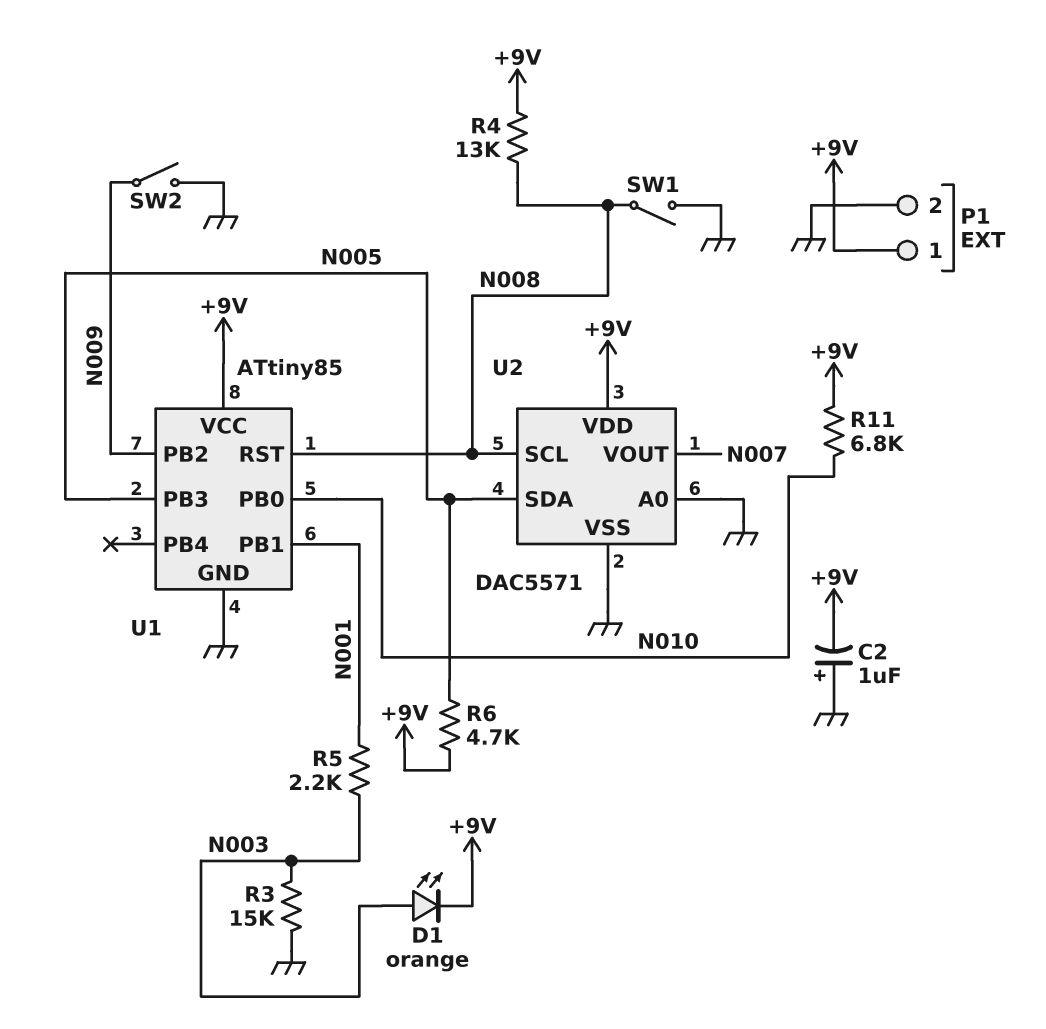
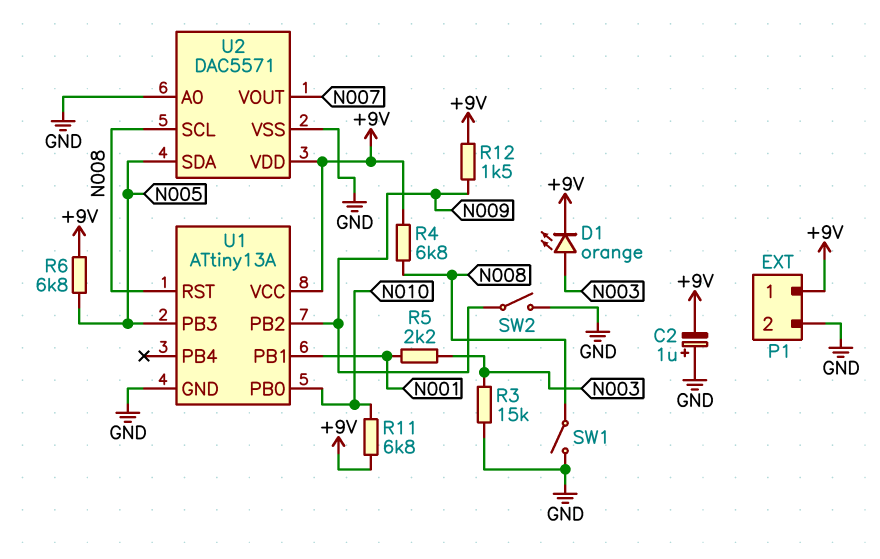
R4: 13k (+9V, N008) -> 6.8k (+9V, N008)
R6: 4.7k (+9V, N005) -> 6.8k (+9V, N005)
R12: none -> 1.5k (+9V, N009)
U1: ATtiny85 -> ATtiny13A

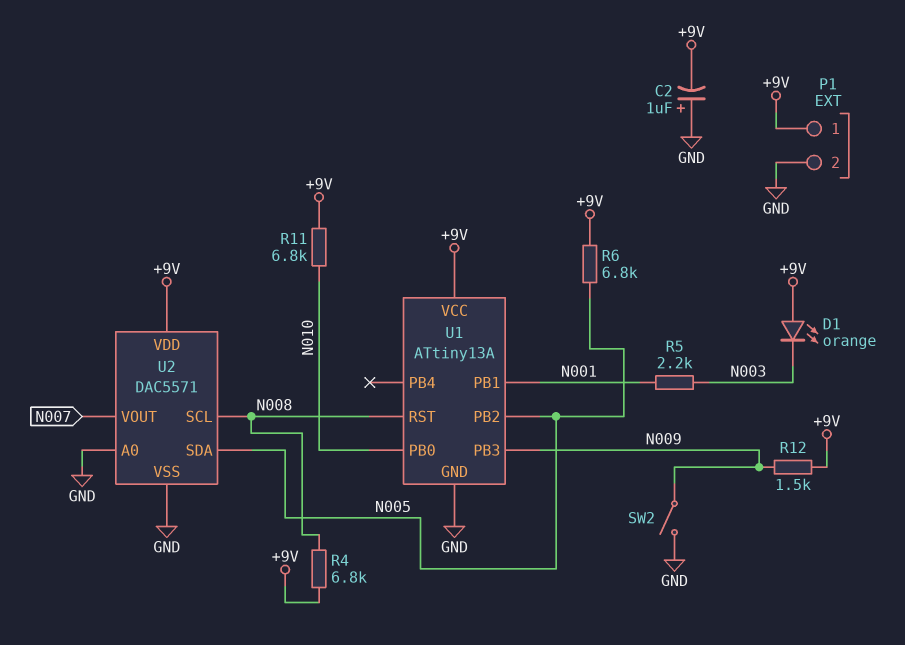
D1: LED orange (A N003, K +9V) -> LED orange (A +9V, K N003)
R3: 15k (GND, N003) -> none
SW1: switch (GND, N008) -> none
U1 pin PB2: N009 -> N005
U1 pin PB3: N005 -> N009

